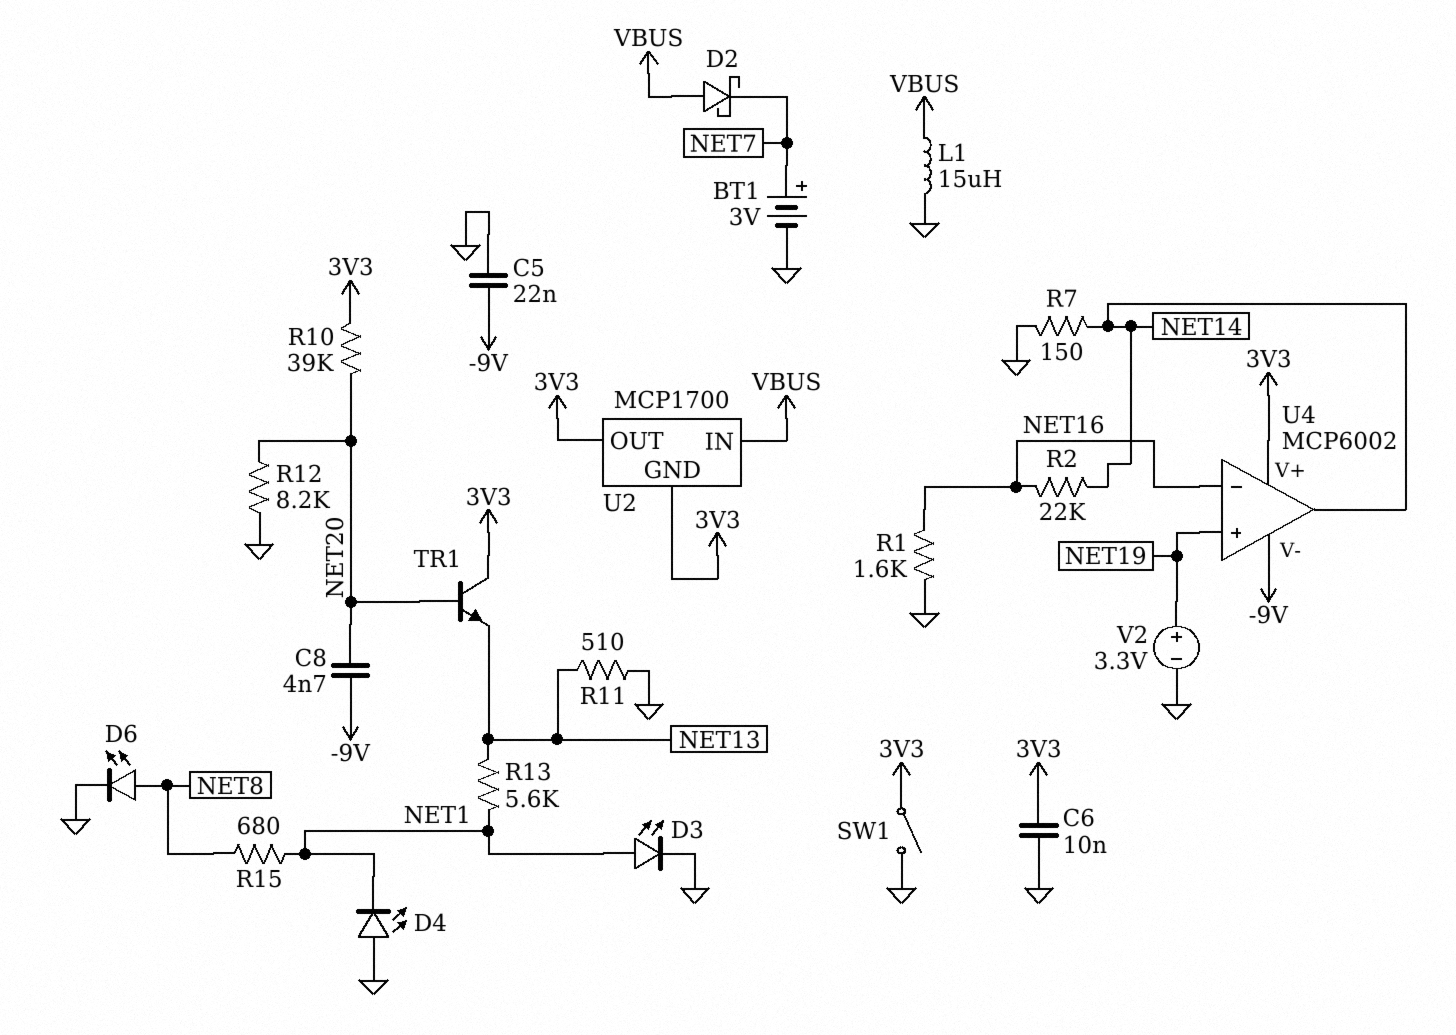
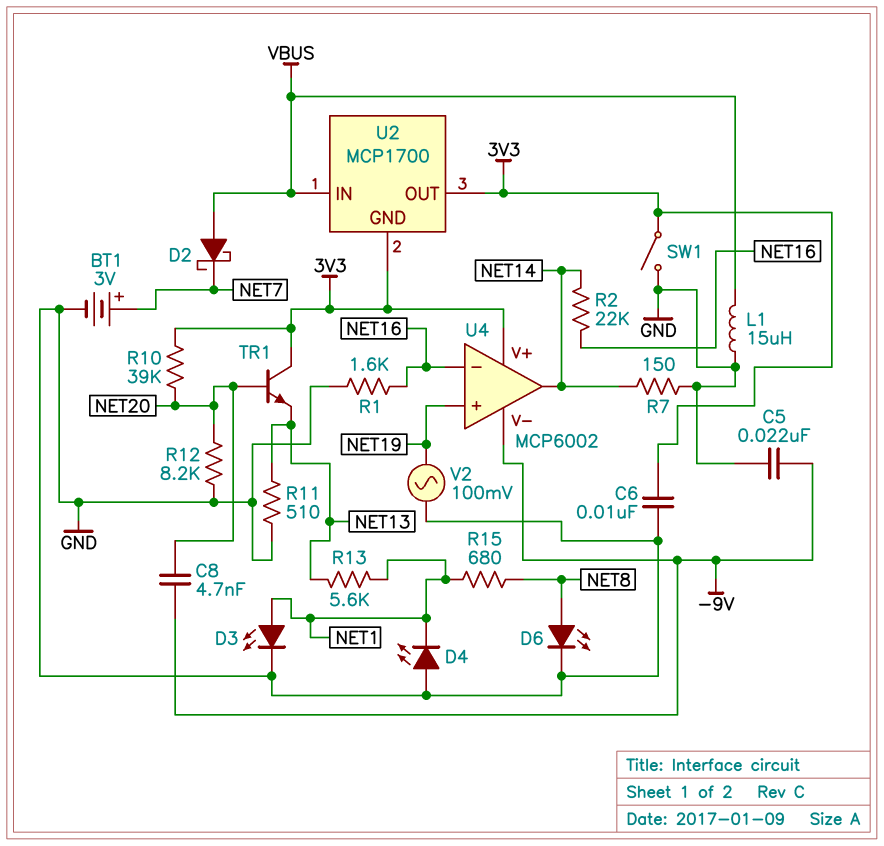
V2: 3.3V (plus NET19, minus GND) -> AC 100mV (GND, NET19)

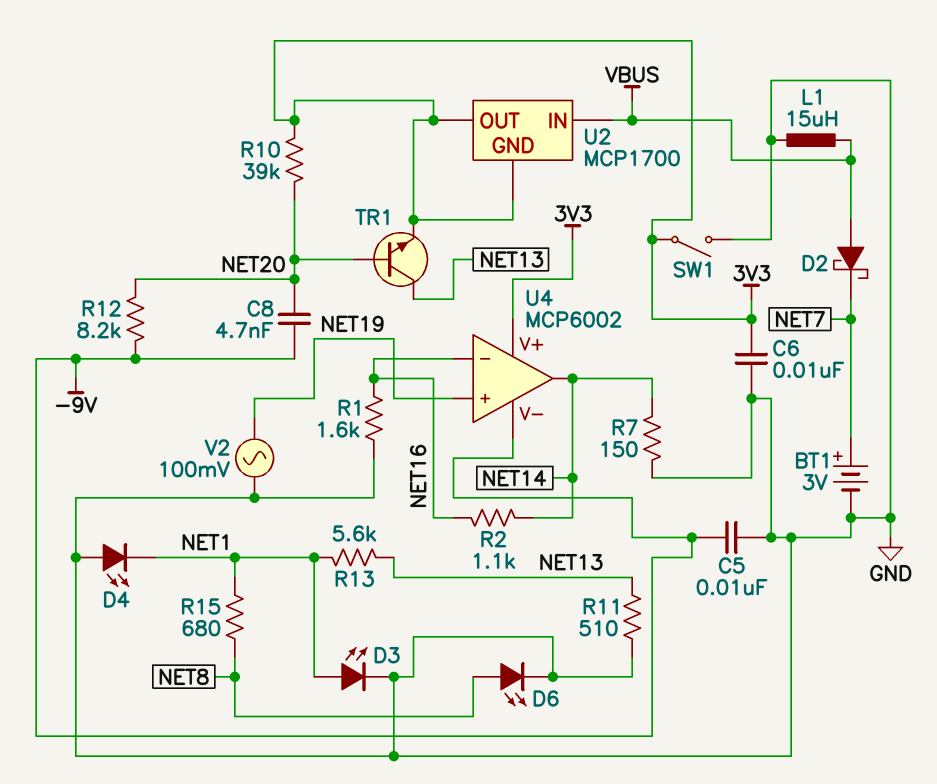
C5: 22nF (-9V, GND) -> 10nF (-9V, GND)
R2: 22k (NET14, NET16) -> 1.1k (NET14, NET16)
R12: 8.2k (GND, NET20) -> 8.2k (-9V, NET20)
TR1: NPN (B NET20, C 3V3, E NET13) -> NPN (B NET20, C NET13, E 3V3)

